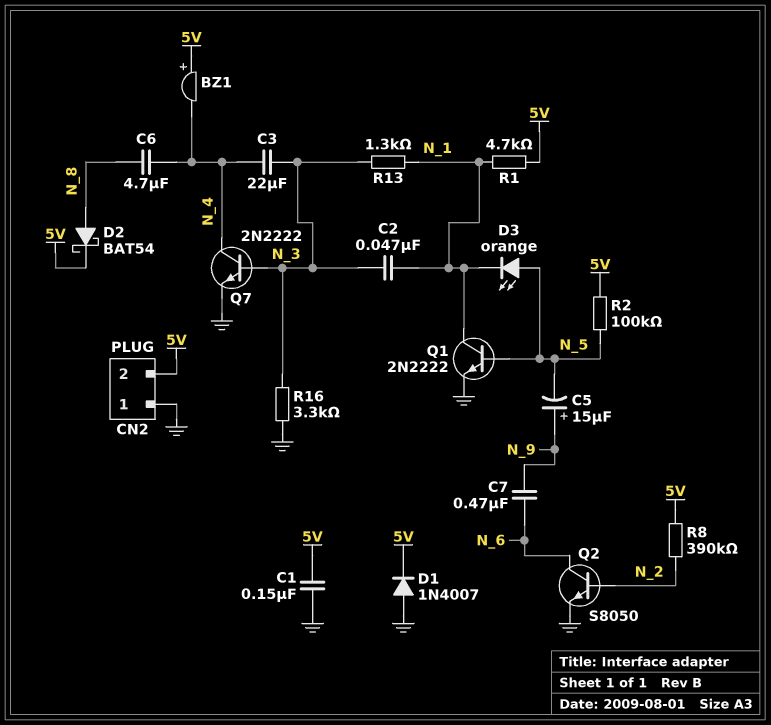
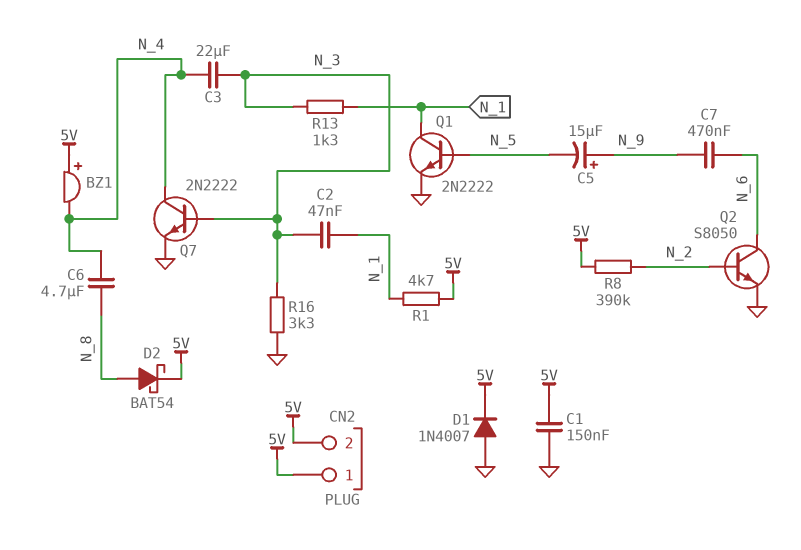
CN2 pin 1: GND -> 5V
D3: LED orange (A N_5, K N_1) -> none
R2: 100k (5V, N_5) -> none

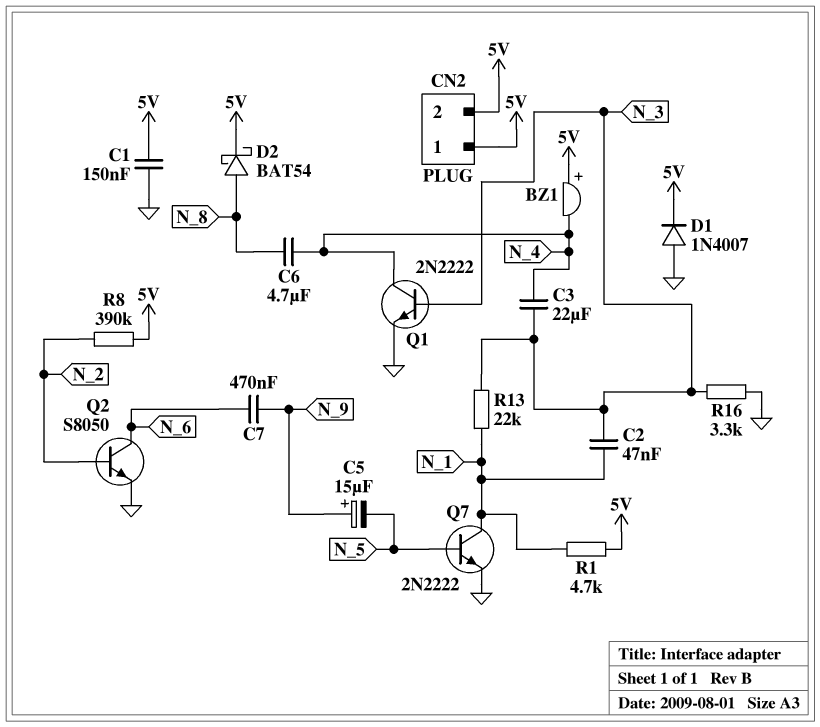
Q1: NPN 2N2222 (B N_5, C N_1, E GND) -> NPN 2N2222 (B N_3, C N_4, E GND)
Q7: NPN 2N2222 (B N_3, C N_4, E GND) -> NPN 2N2222 (B N_5, C N_1, E GND)
R13: 1.3k (N_1, N_3) -> 22k (N_1, N_3)

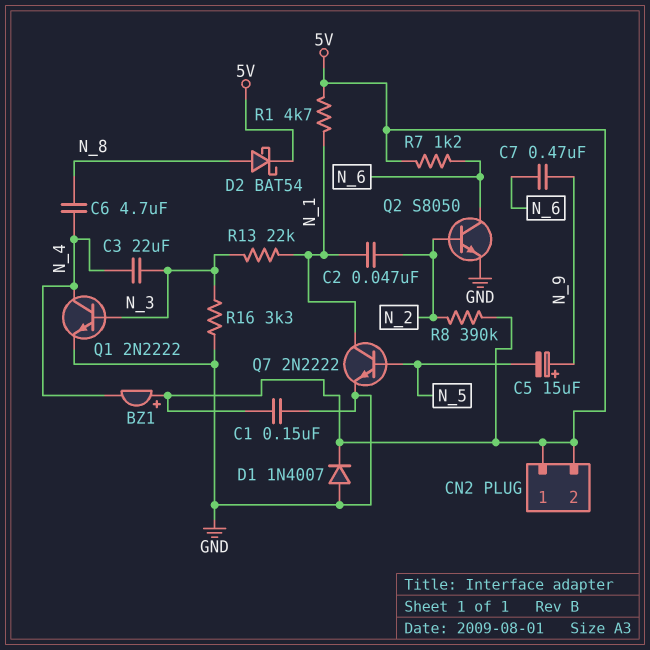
C2: 47nF (N_1, N_3) -> 47nF (N_1, N_2)
R7: none -> 1.2k (5V, N_6)

